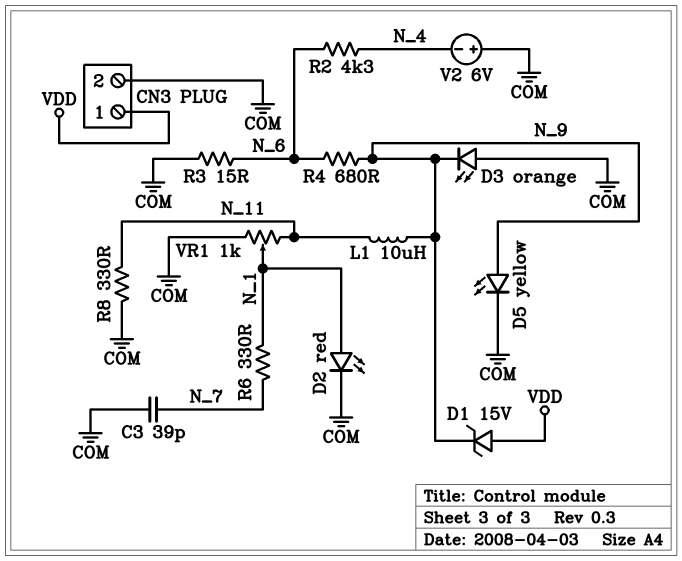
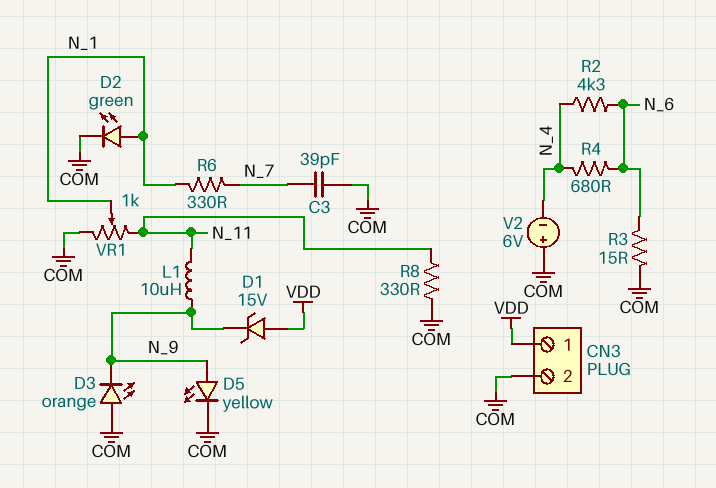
D2: LED red (A N_1, K COM) -> LED green (A N_1, K COM)
R4: 680 (N_6, N_9) -> 680 (N_4, N_6)

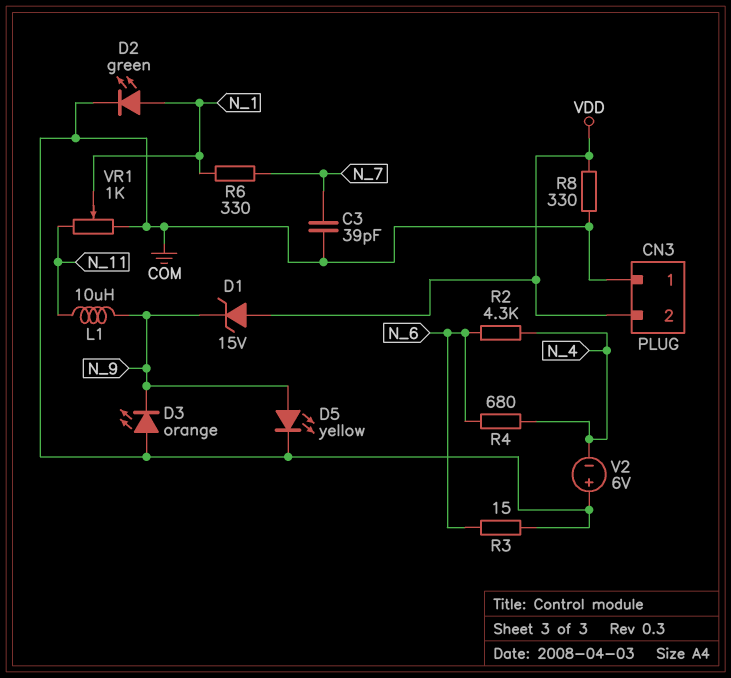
CN3 pin 1: VDD -> COM
CN3 pin 2: COM -> VDD
R8: 330 (COM, N_11) -> 330 (COM, VDD)

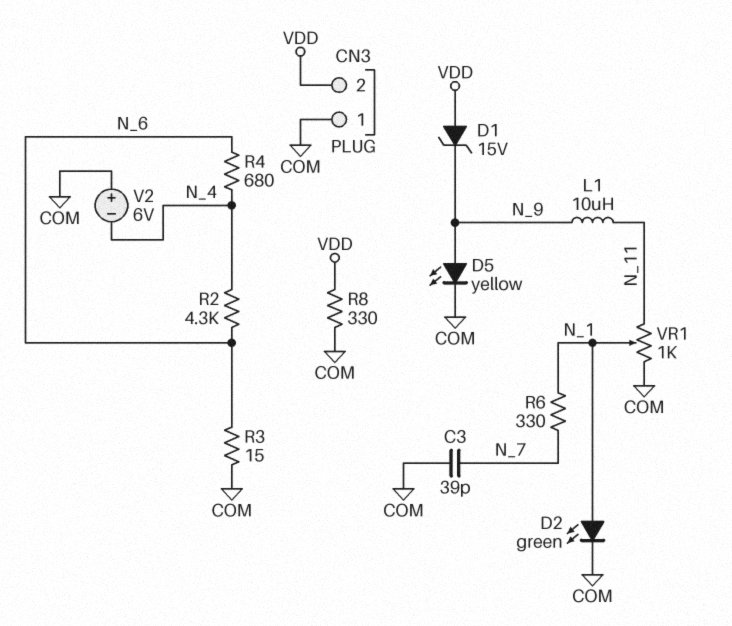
D3: LED orange (A COM, K N_9) -> none

